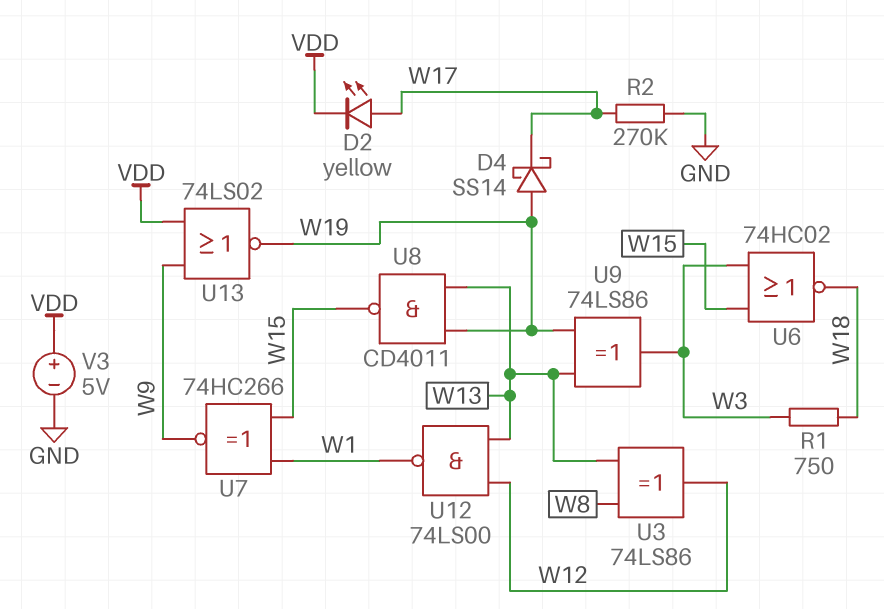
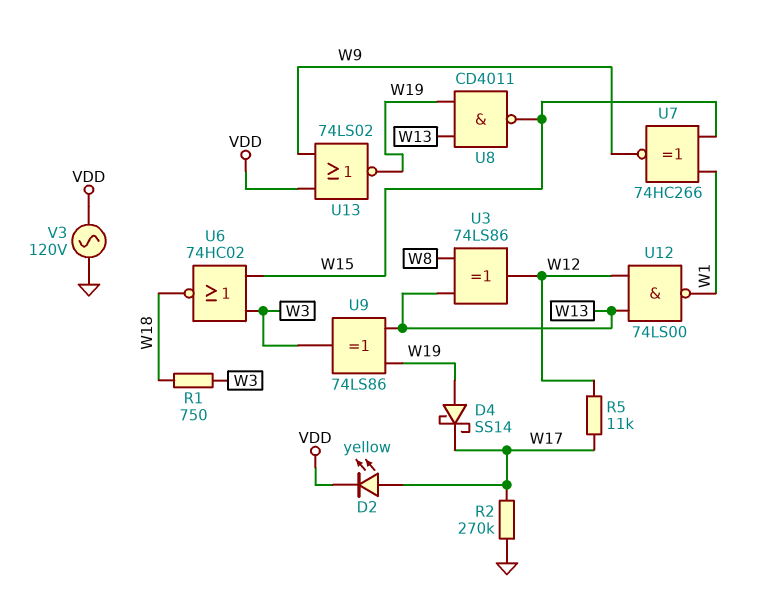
R5: none -> 11k (W12, W17)
V3: 5V (plus VDD, minus GND) -> AC 120V (GND, VDD)

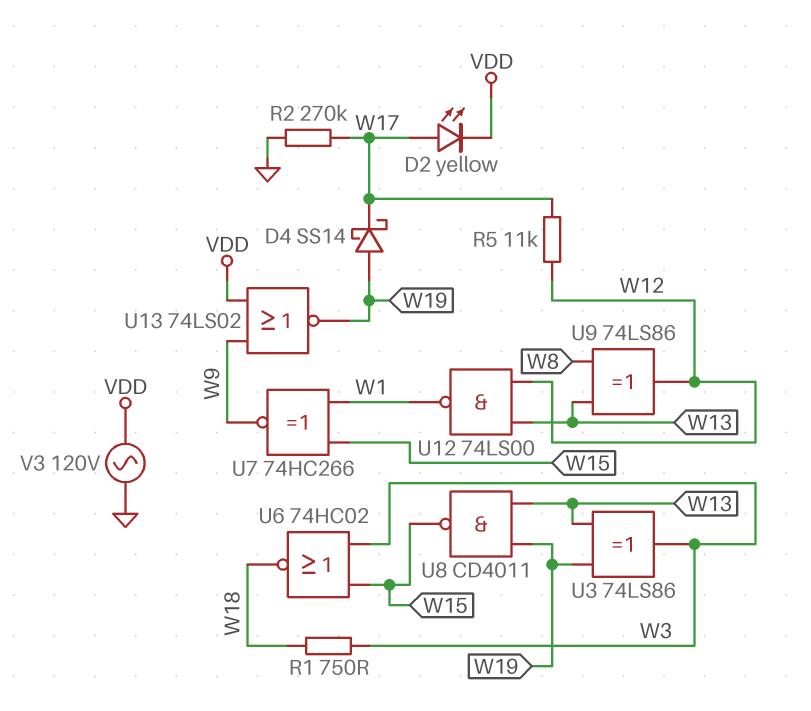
U3: XOR 74LS86 (in W8, in W13, out W12) -> XOR 74LS86 (in W13, in W19, out W3)
U9: XOR 74LS86 (in W13, in W19, out W3) -> XOR 74LS86 (in W8, in W13, out W12)

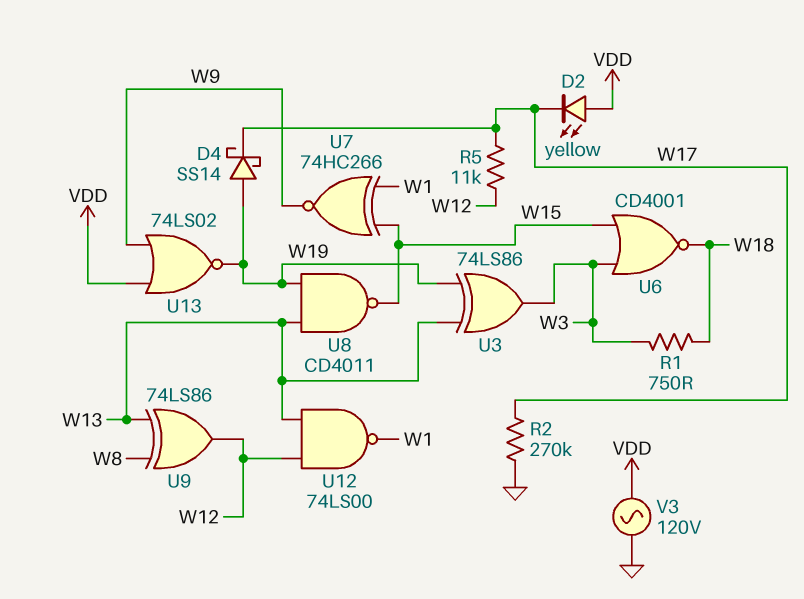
D2: LED yellow (A W17, K VDD) -> LED yellow (A VDD, K W17)
U6: NOR 74HC02 (in W3, in W15, out W18) -> NOR CD4001 (in W3, in W15, out W18)

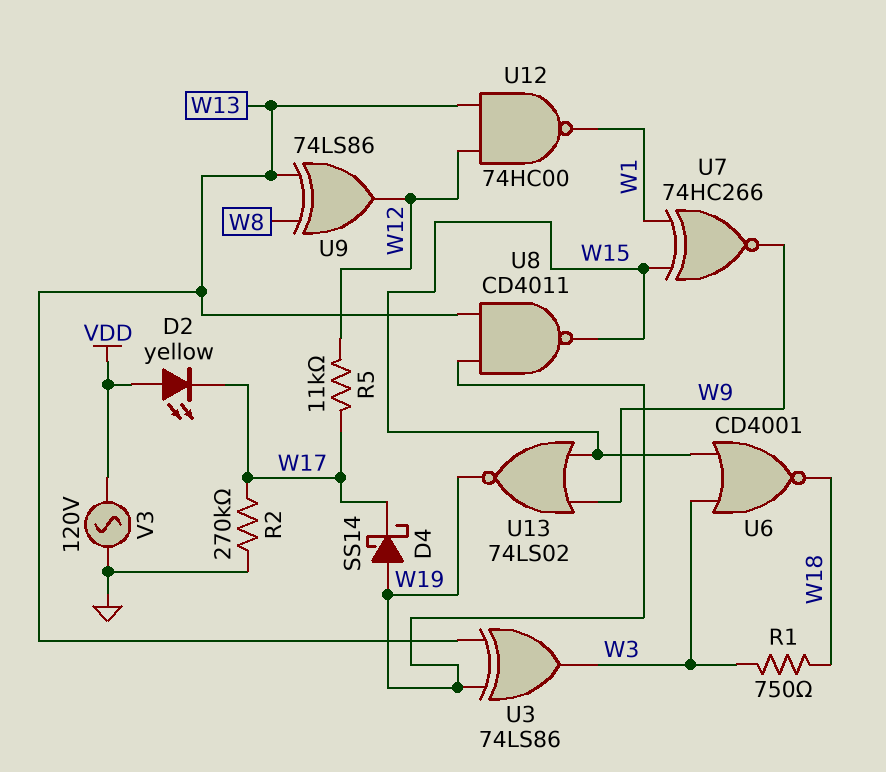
U12: NAND 74LS00 (in W12, in W13, out W1) -> NAND 74HC00 (in W12, in W13, out W1)
U13: NOR 74LS02 (in VDD, in W9, out W19) -> NOR 74LS02 (in W9, in W15, out W19)

